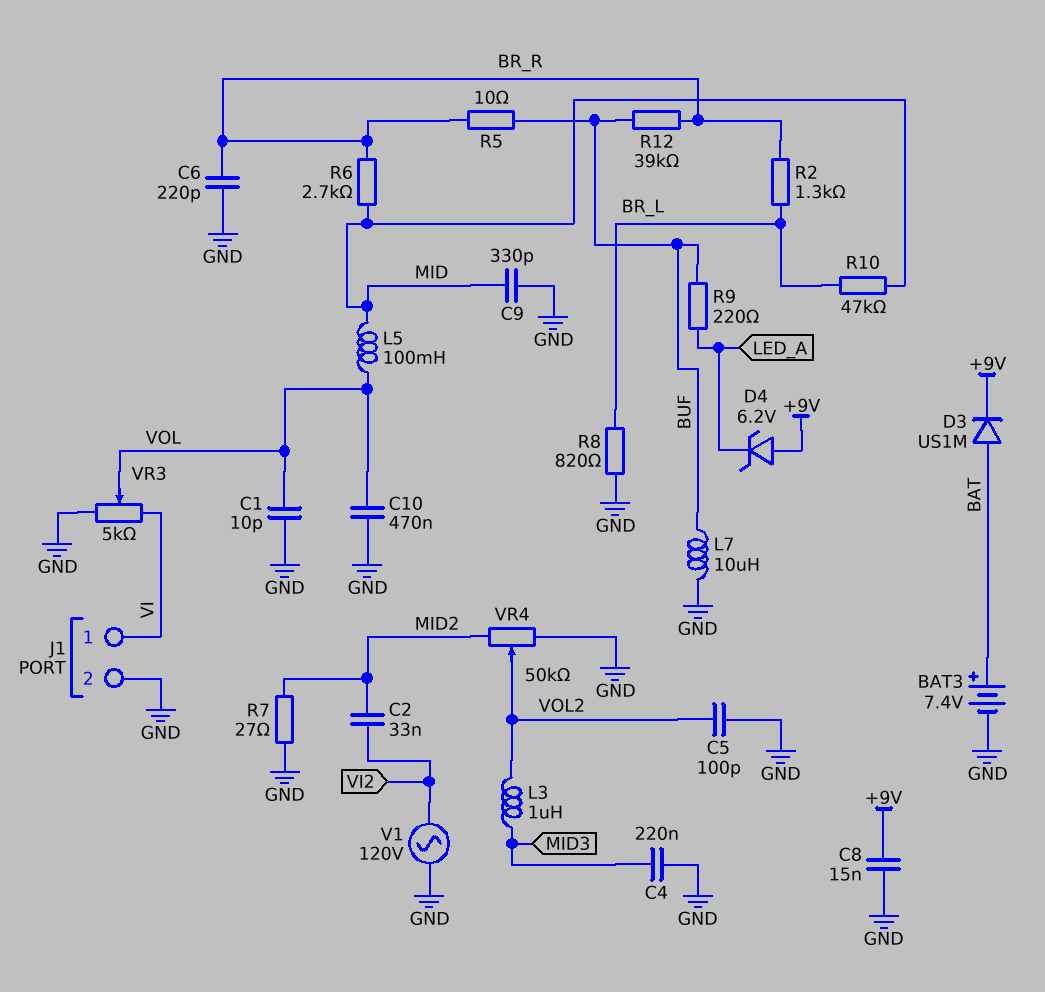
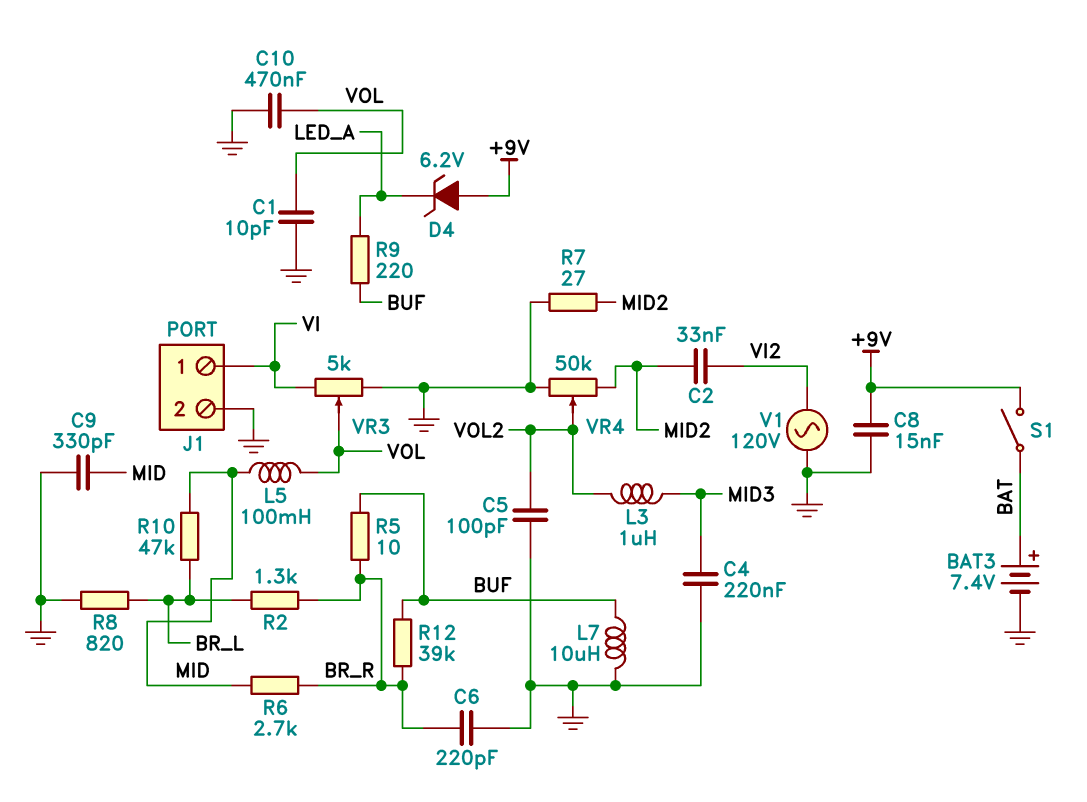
D3: diode US1M (A BAT, K +9V) -> none
S1: none -> switch (+9V, BAT)

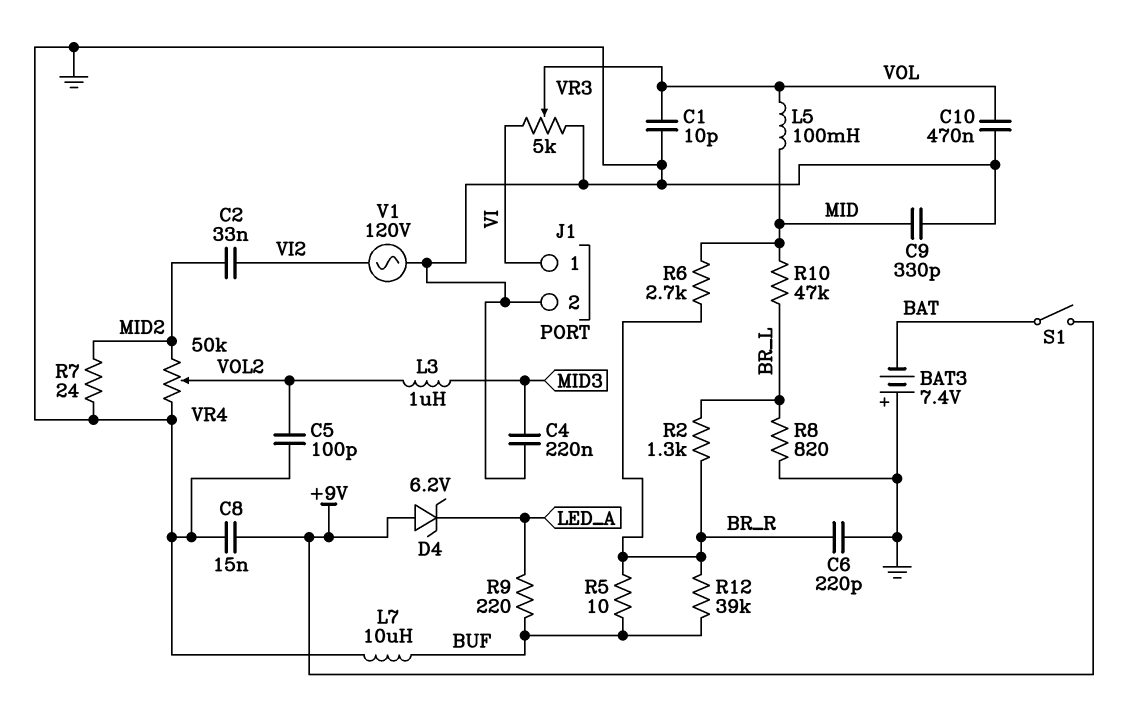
BAT3: 7.4V (plus BAT, minus GND) -> 7.4V (plus GND, minus BAT)
R7: 27 (GND, MID2) -> 24 (GND, MID2)

